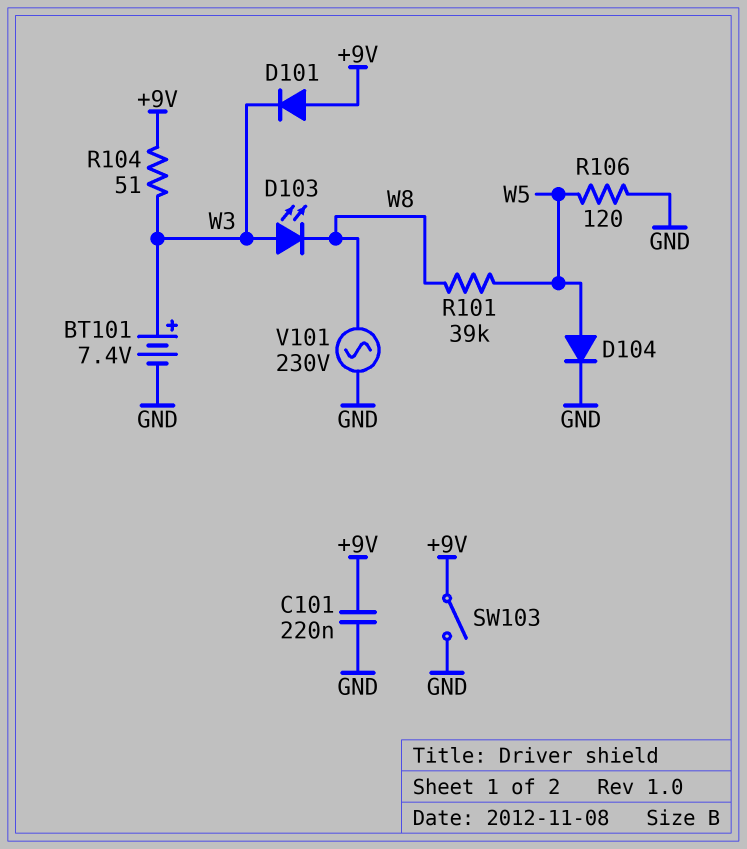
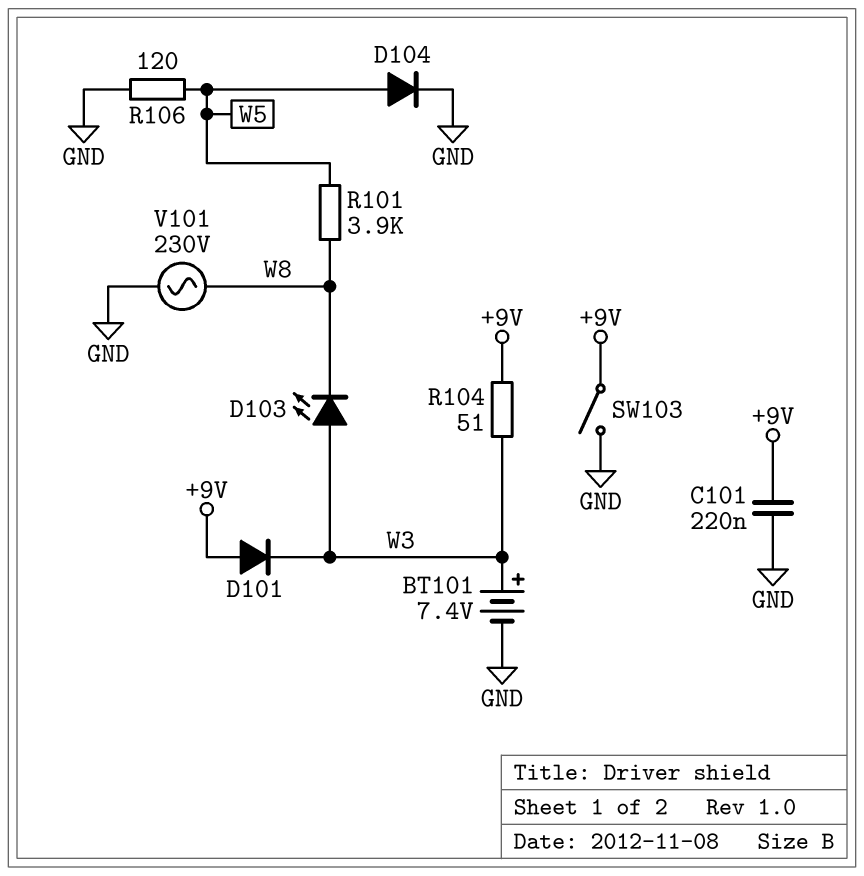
R101: 39k (W5, W8) -> 3.9k (W5, W8)

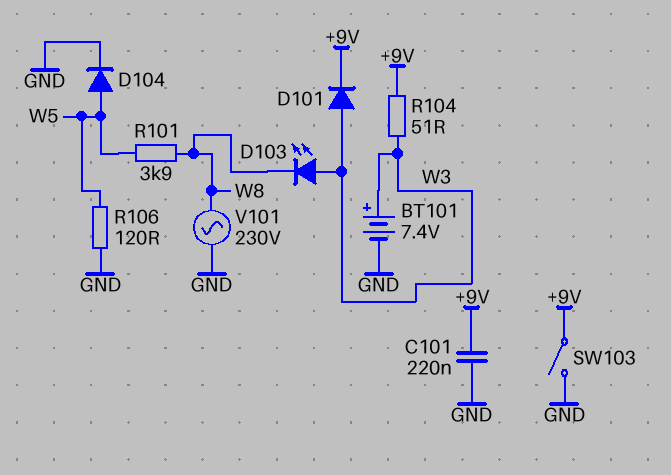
D101: diode (A +9V, K W3) -> diode (A W3, K +9V)

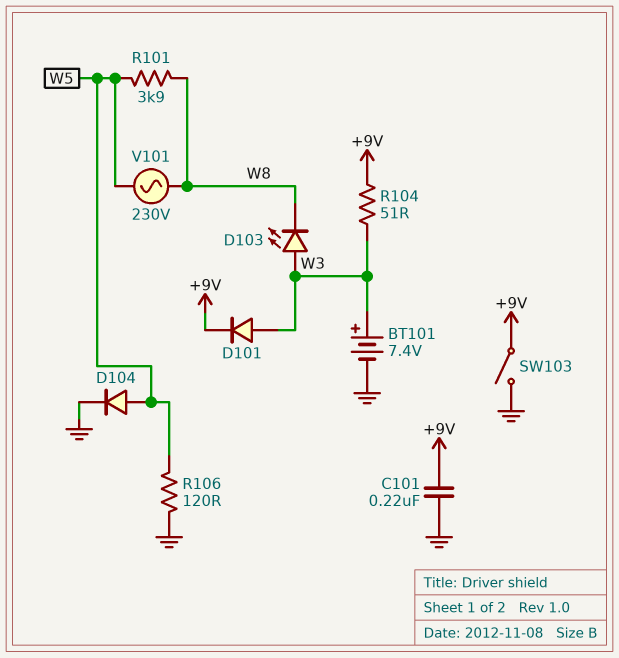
V101: AC 230V (GND, W8) -> AC 230V (W5, W8)

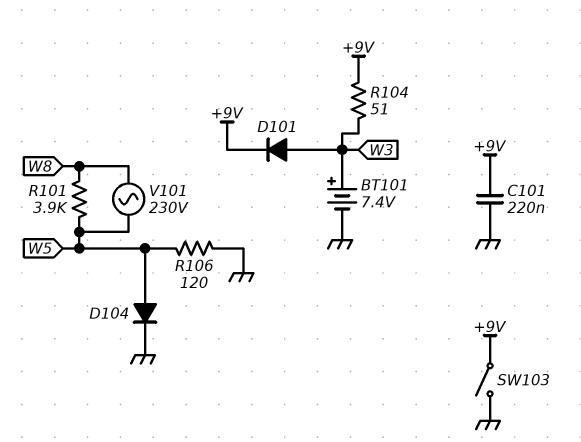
D103: LED (A W3, K W8) -> none

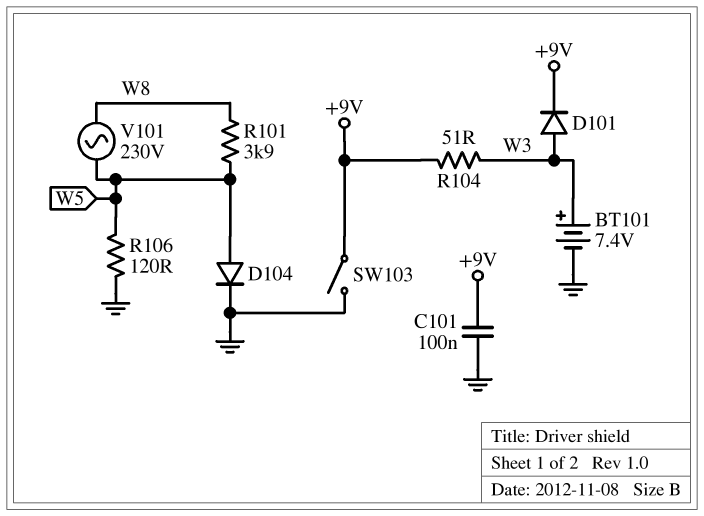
C101: 220nF (+9V, GND) -> 100nF (+9V, GND)

